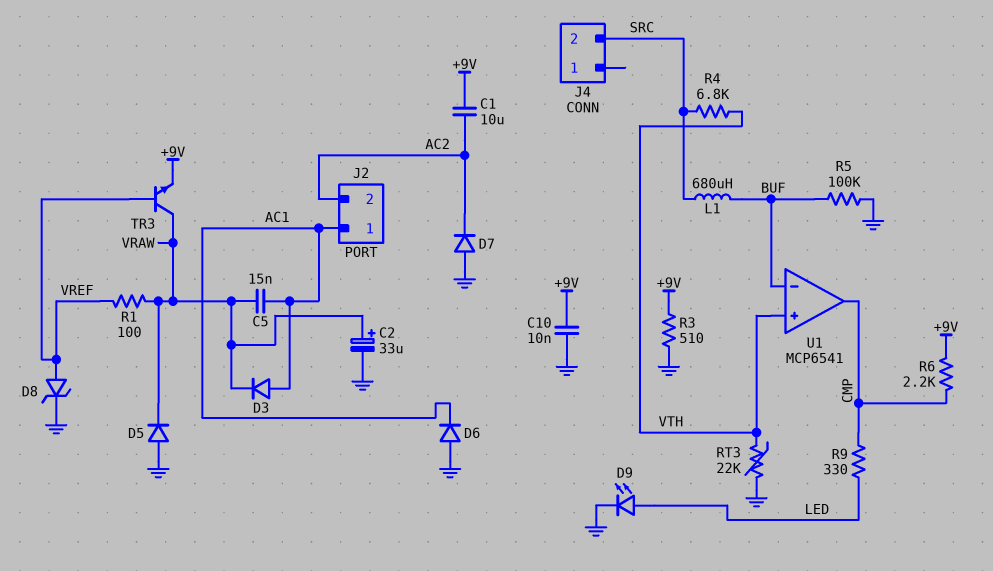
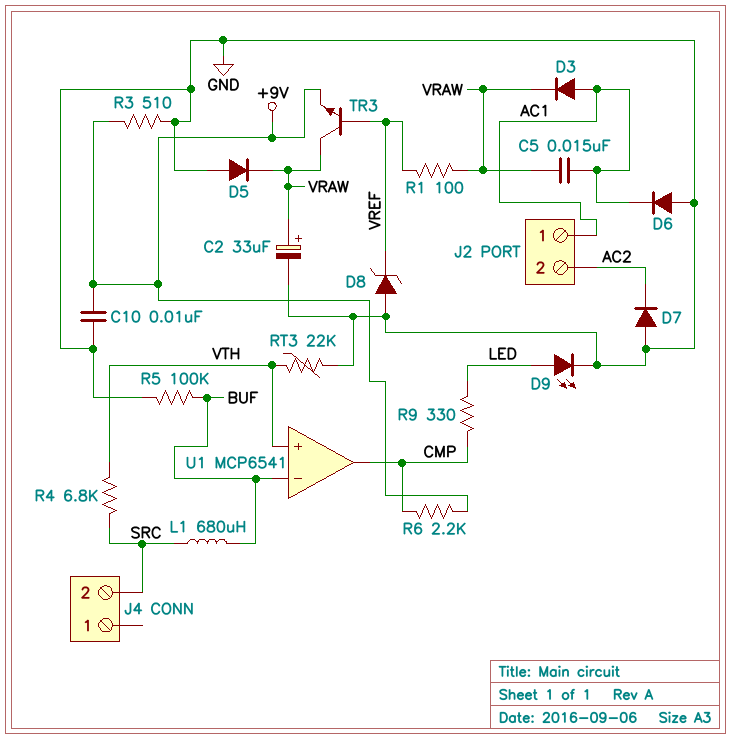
C1: 10uF (+9V, AC2) -> none
D8: zener (A VREF, K GND) -> zener (A GND, K VREF)

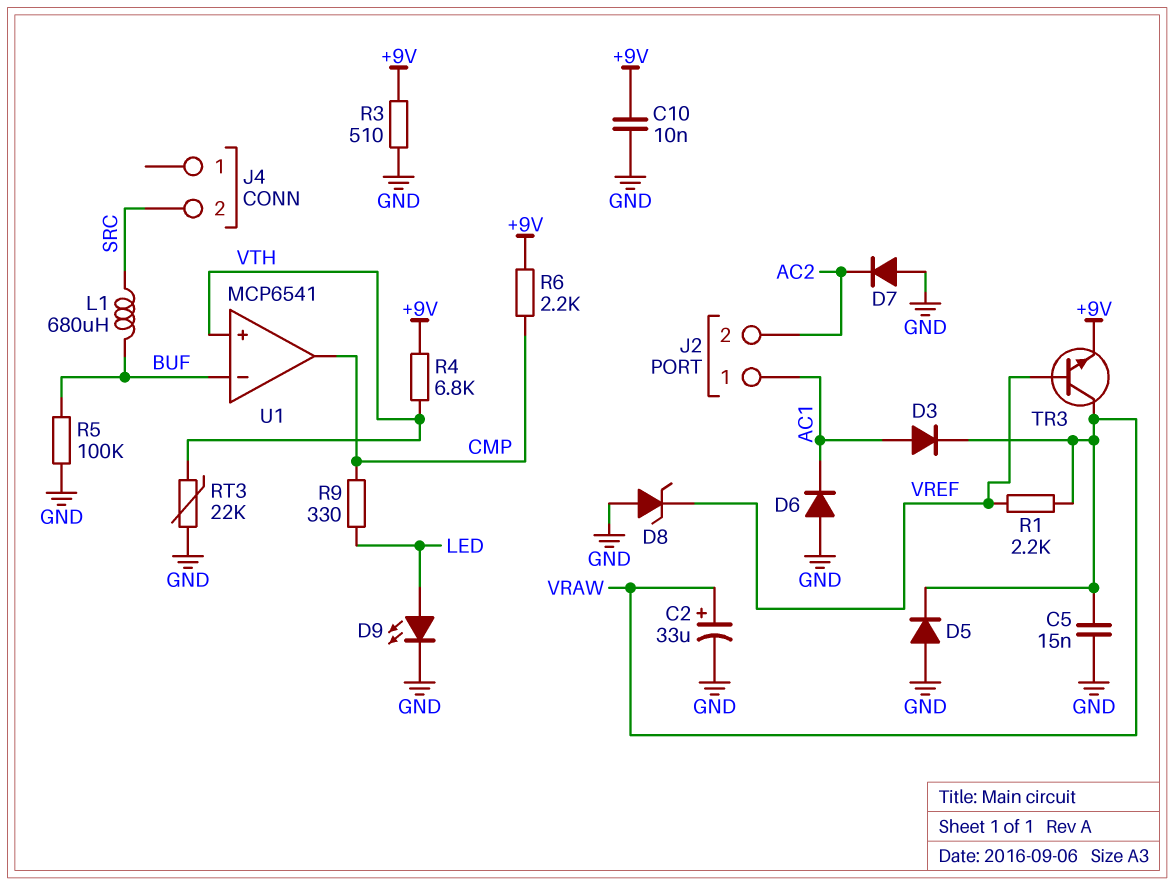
C5: 15nF (AC1, VRAW) -> 15nF (GND, VRAW)
R1: 100 (VRAW, VREF) -> 2.2k (VRAW, VREF)
R4: 6.8k (SRC, VTH) -> 6.8k (+9V, VTH)

